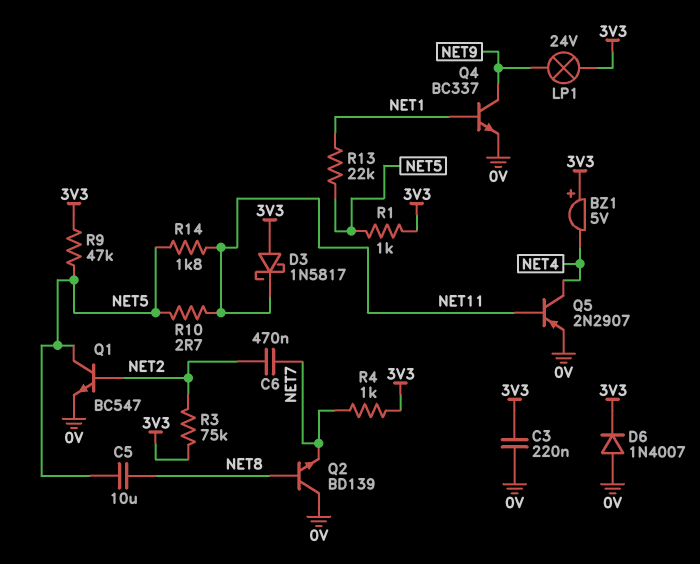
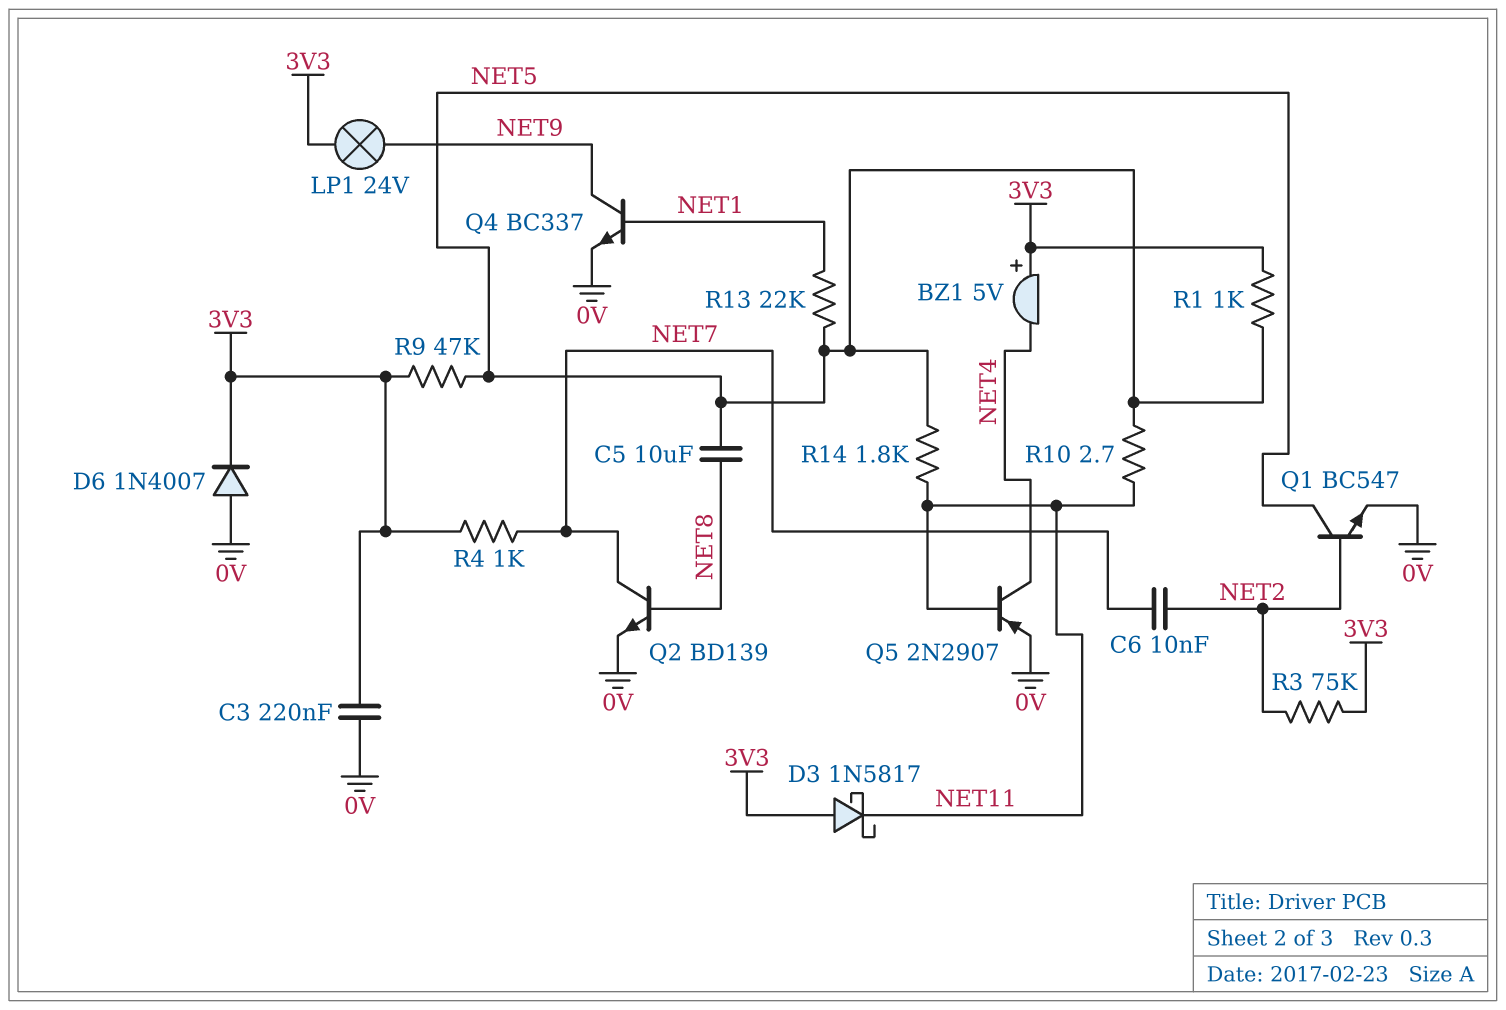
C6: 470nF (NET2, NET7) -> 10nF (NET2, NET7)
Q2: NPN BD139 (B NET8, C 0V, E NET7) -> NPN BD139 (B NET8, C NET7, E 0V)

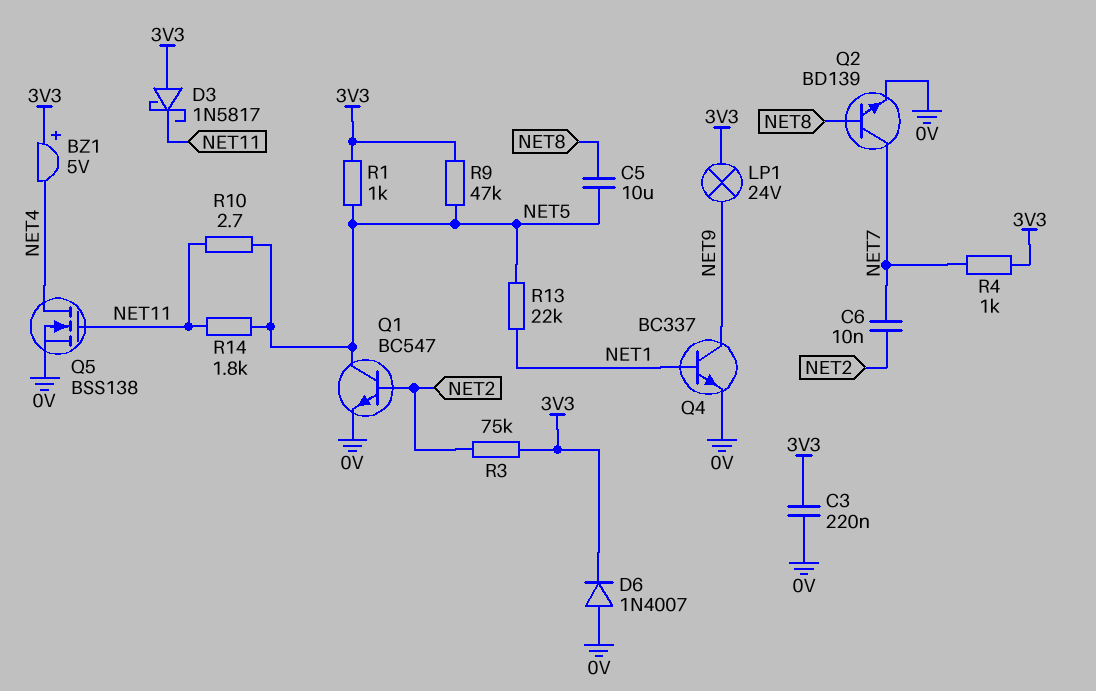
Q5: PNP 2N2907 (B NET11, C NET4, E 0V) -> NMOS BSS138 (G NET11, D NET4, S 0V)

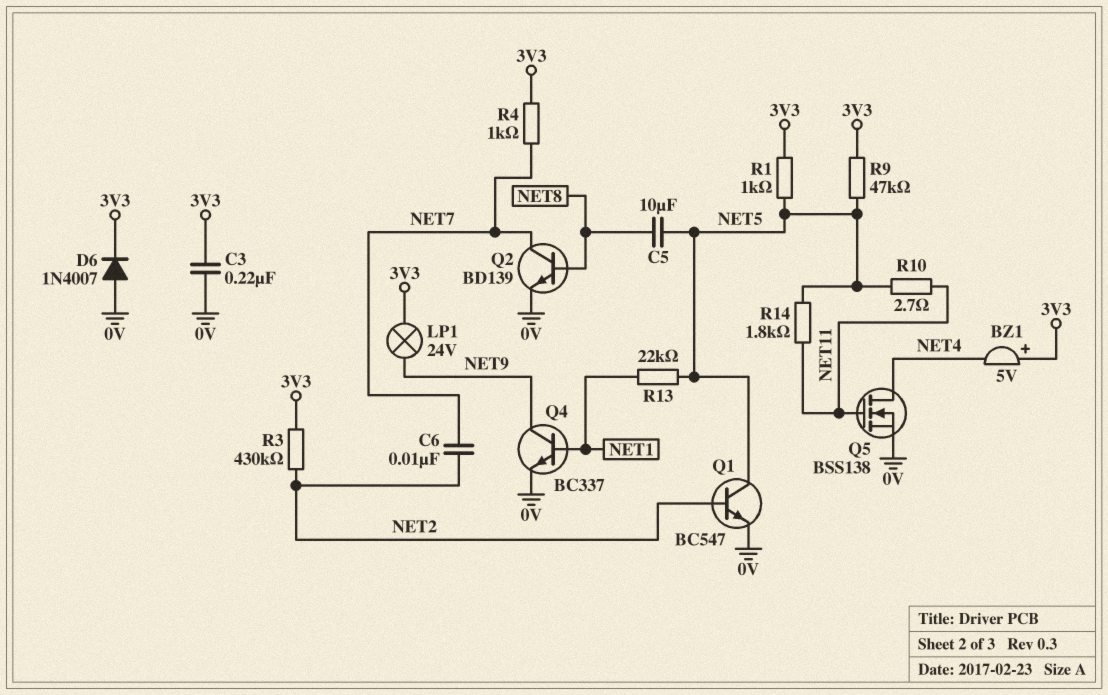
D3: schottky 1N5817 (A 3V3, K NET11) -> none
R3: 75k (3V3, NET2) -> 430k (3V3, NET2)

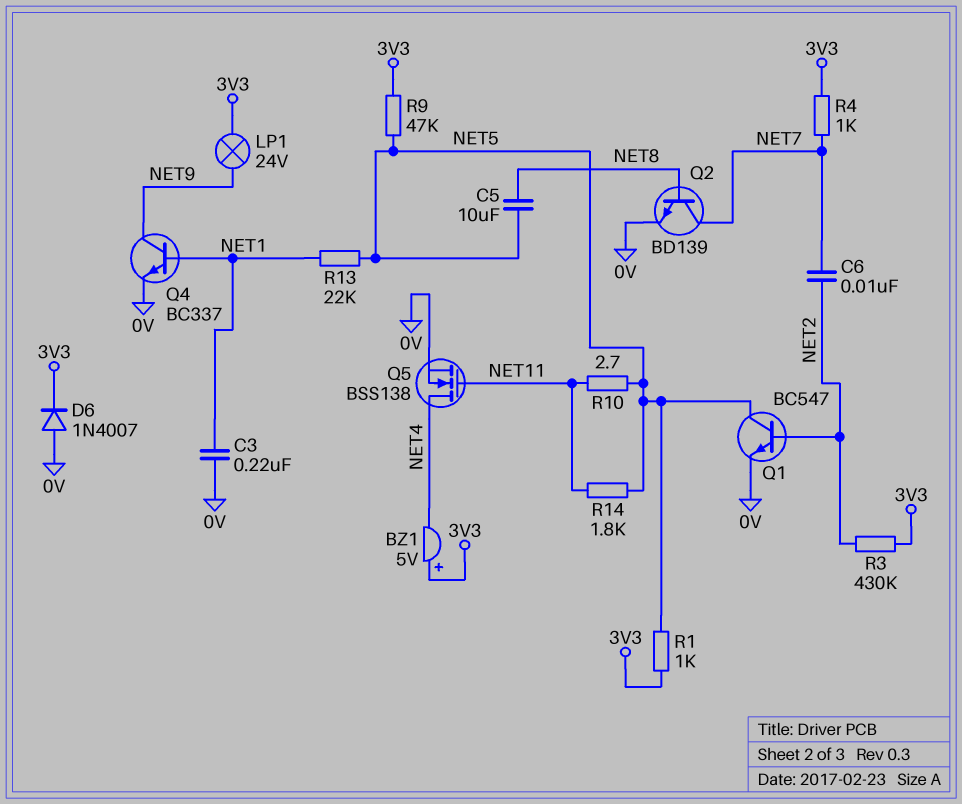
C3: 220nF (0V, 3V3) -> 220nF (0V, NET1)

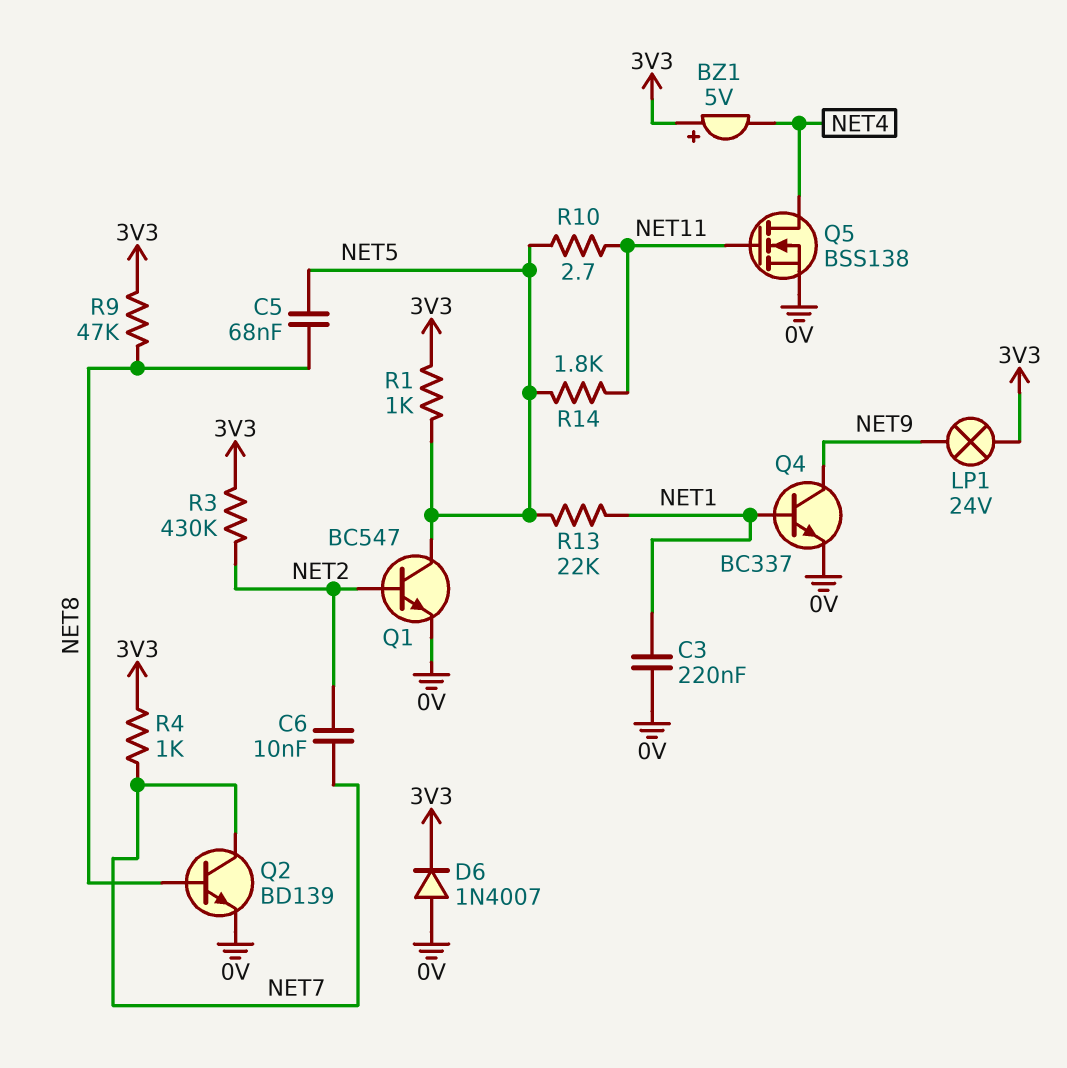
C5: 10uF (NET5, NET8) -> 68nF (NET5, NET8)
R9: 47k (3V3, NET5) -> 47k (3V3, NET8)

